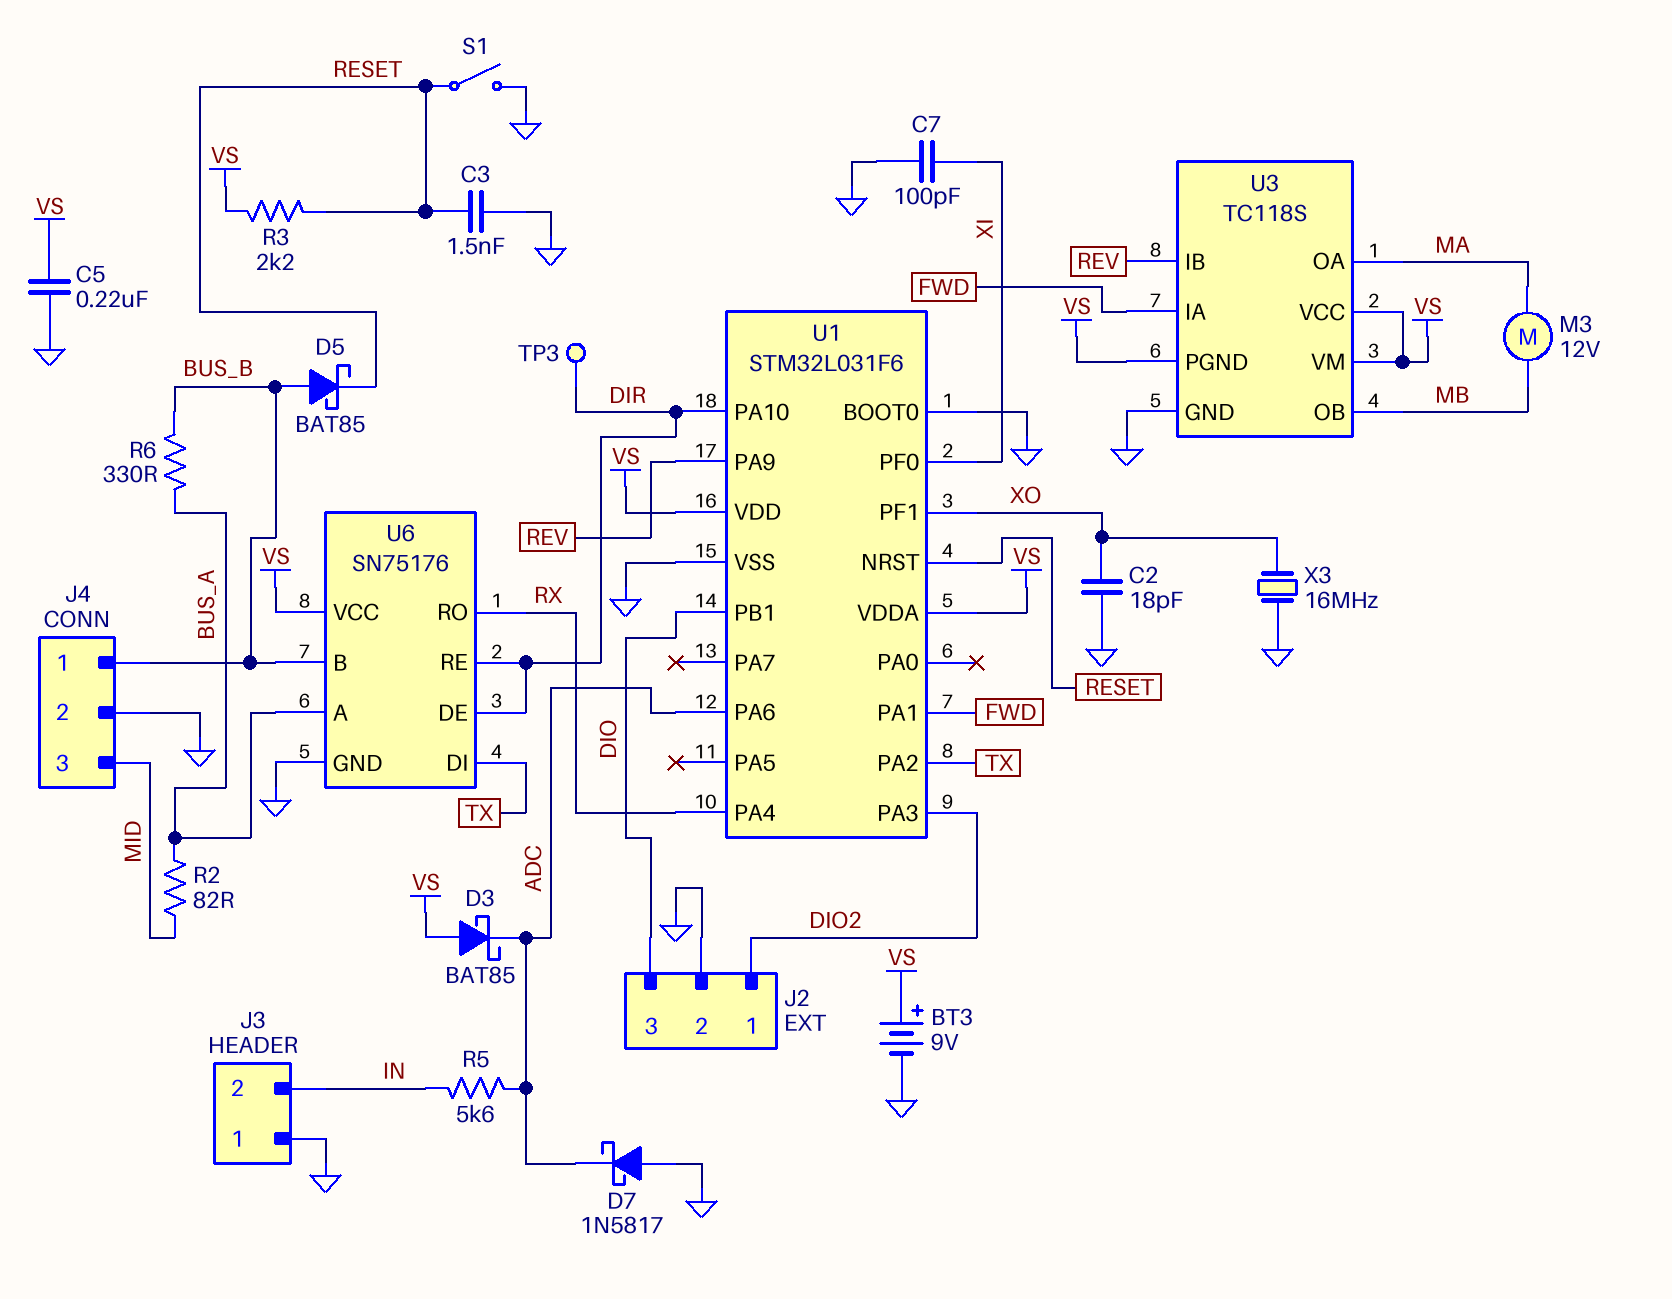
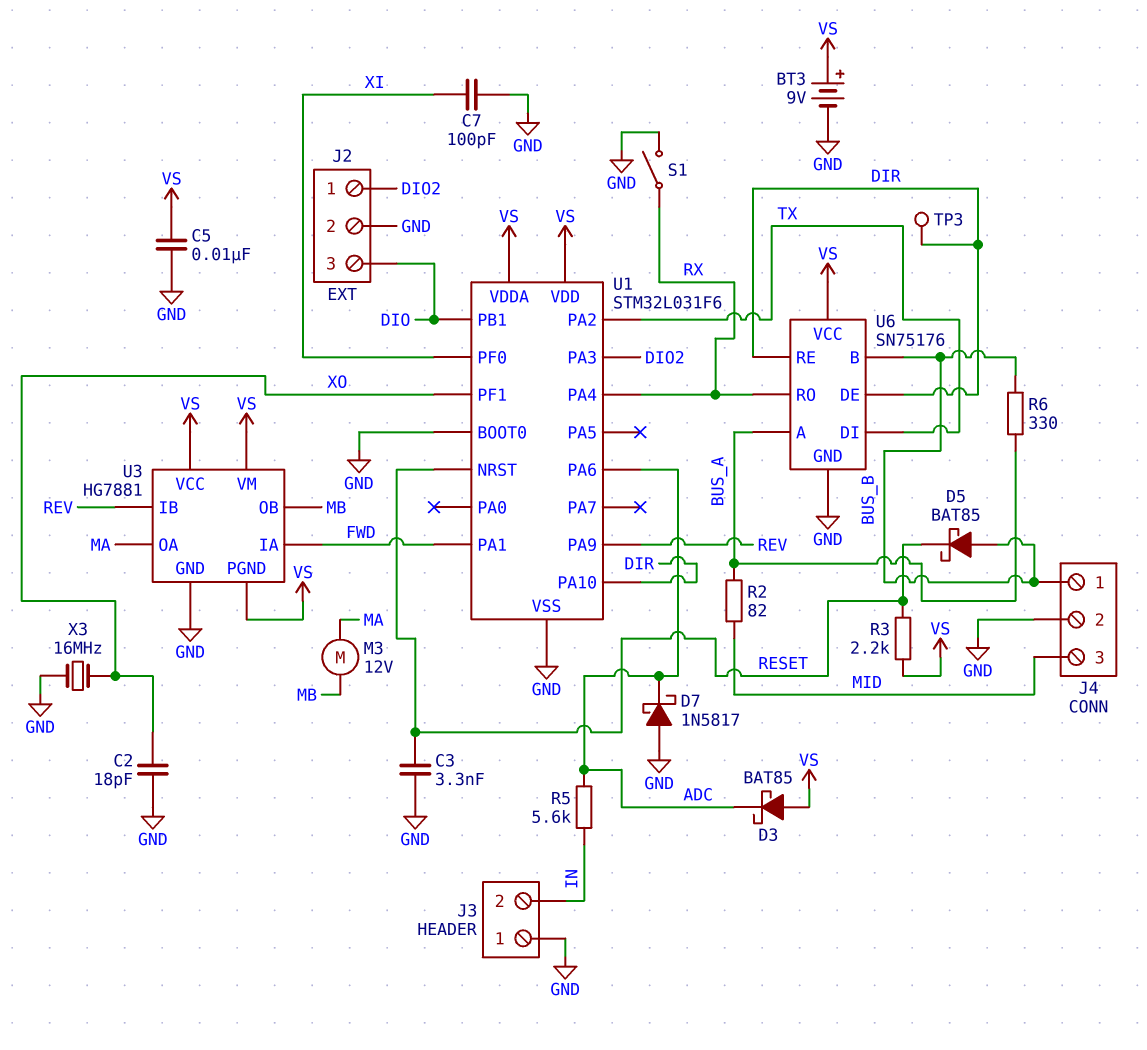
C3: 1.5nF (GND, RESET) -> 3.3nF (GND, RESET)
C5: 220nF (GND, VS) -> 10nF (GND, VS)
S1: switch (GND, RESET) -> switch (GND, RX)
U3: TC118S -> HG7881

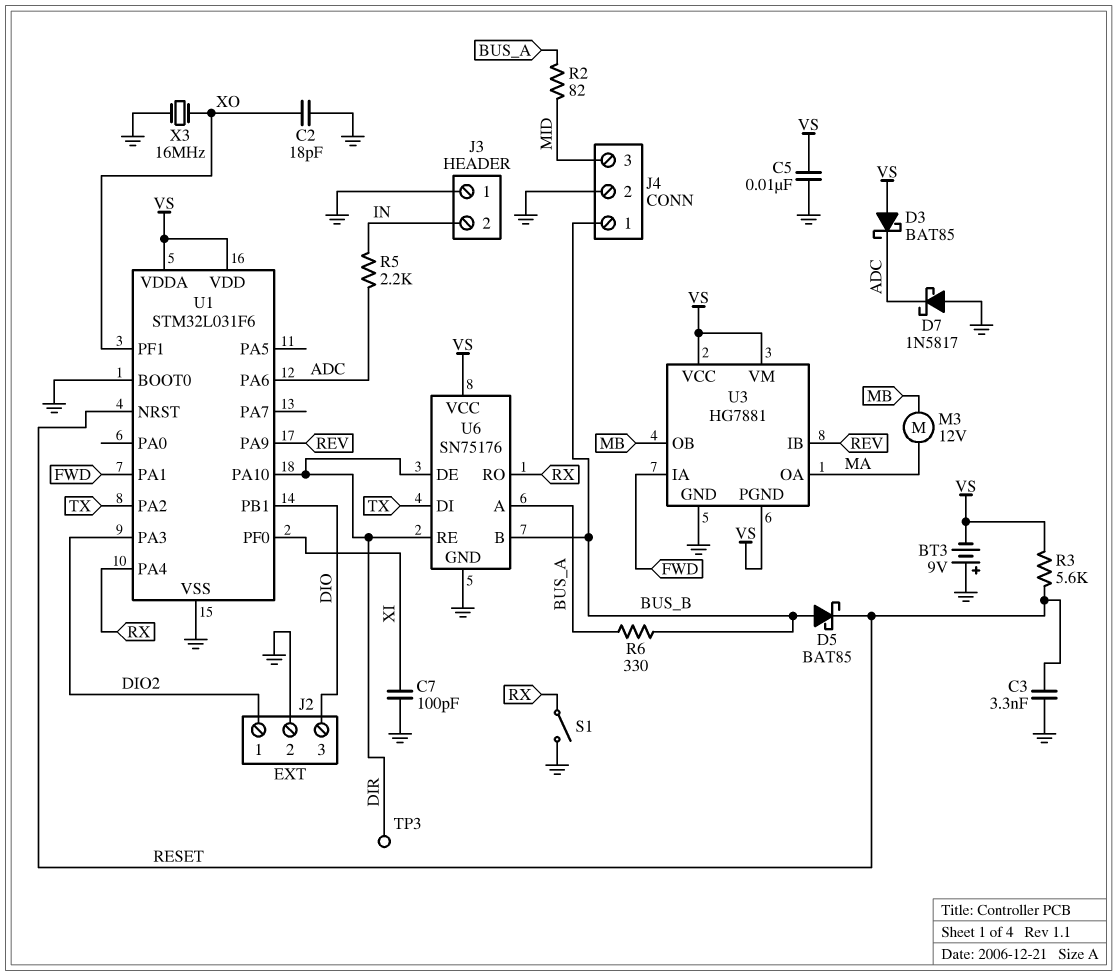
BT3: 9V (plus VS, minus GND) -> 9V (plus GND, minus VS)
R3: 2.2k (RESET, VS) -> 5.6k (RESET, VS)
R5: 5.6k (ADC, IN) -> 2.2k (ADC, IN)

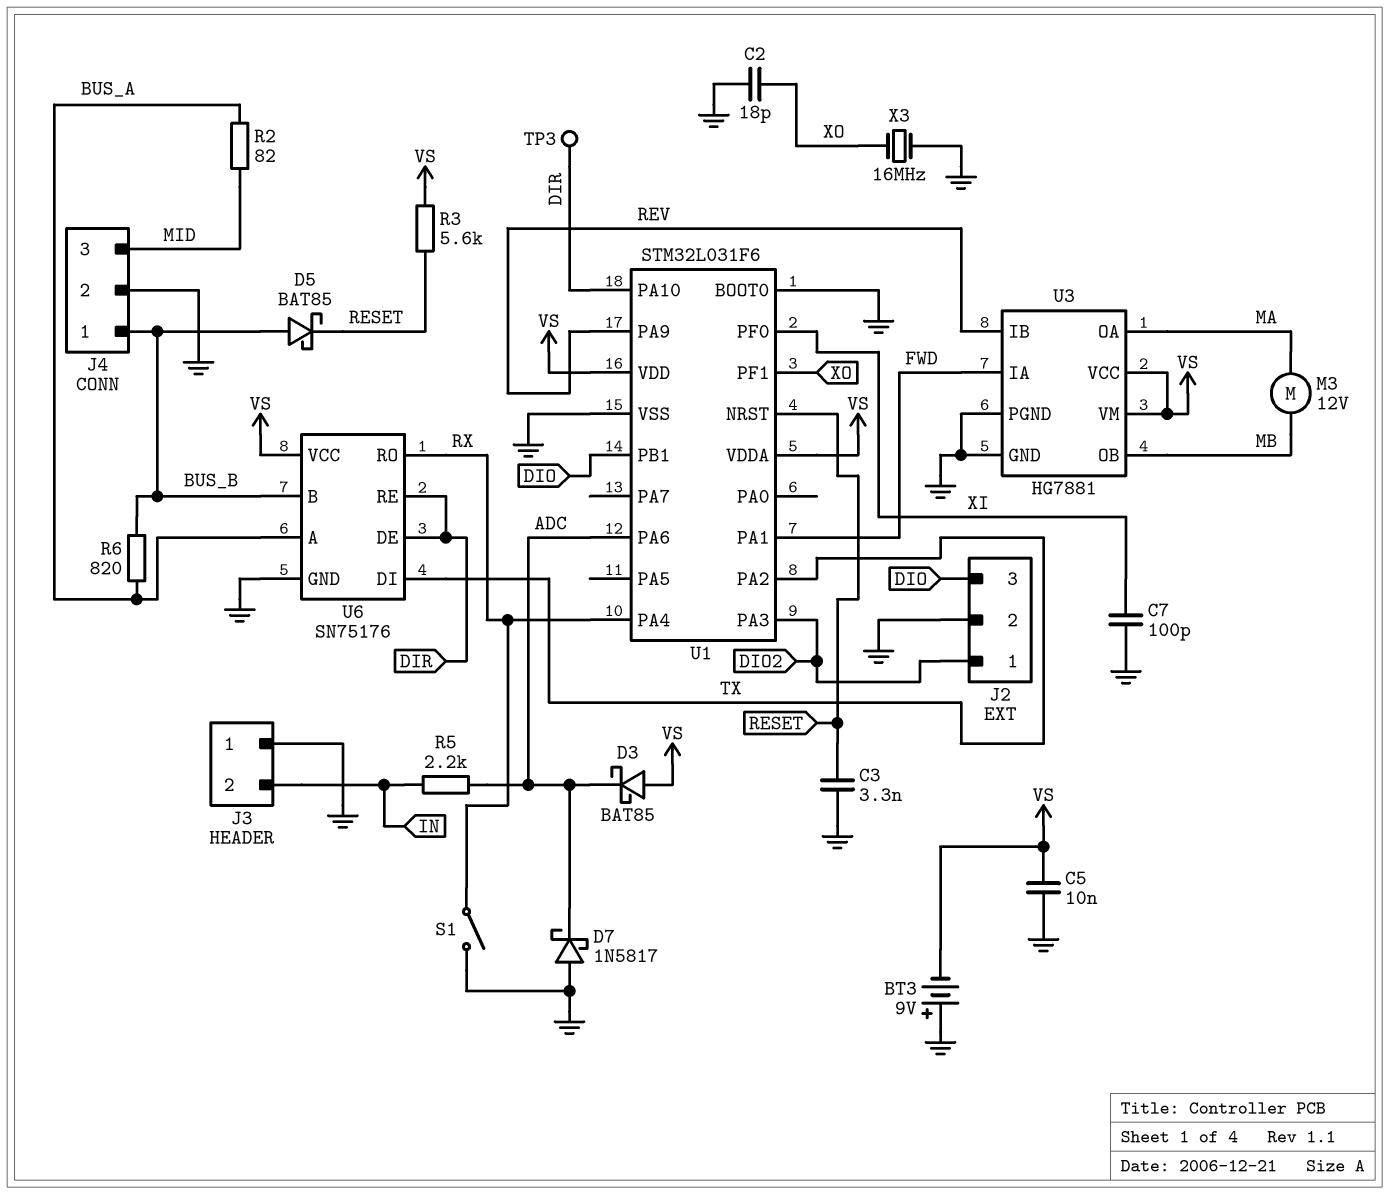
R6: 330 (BUS_A, BUS_B) -> 820 (BUS_A, BUS_B)
U3 pin PGND: VS -> GND

